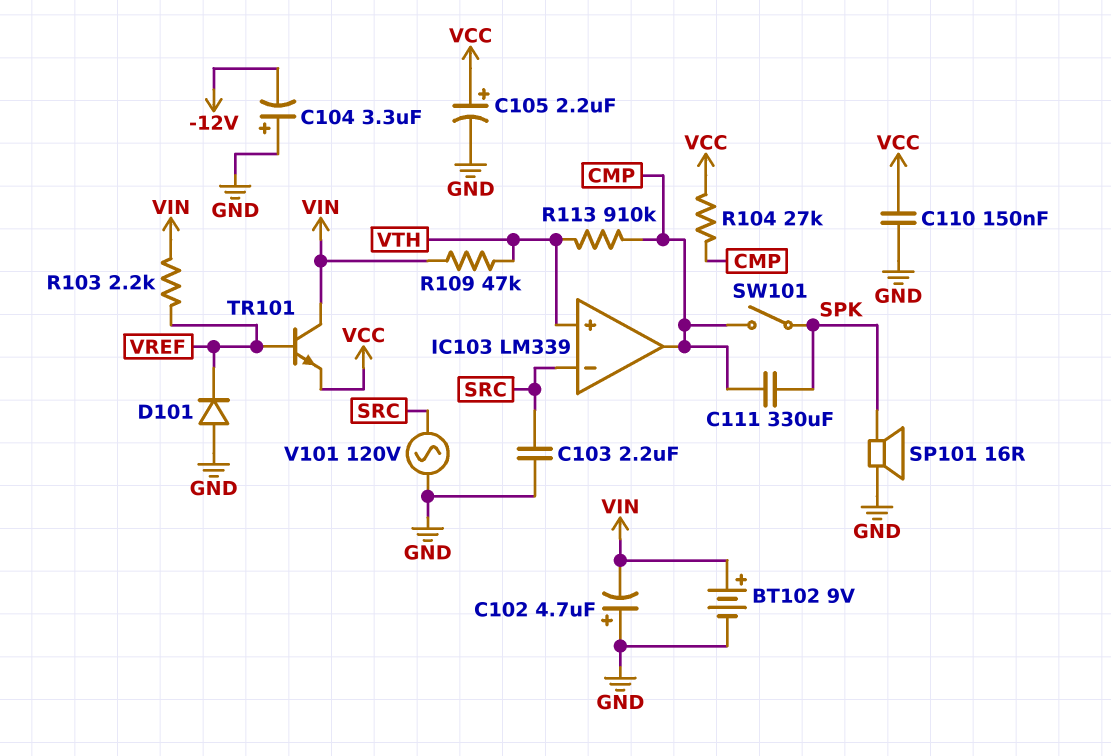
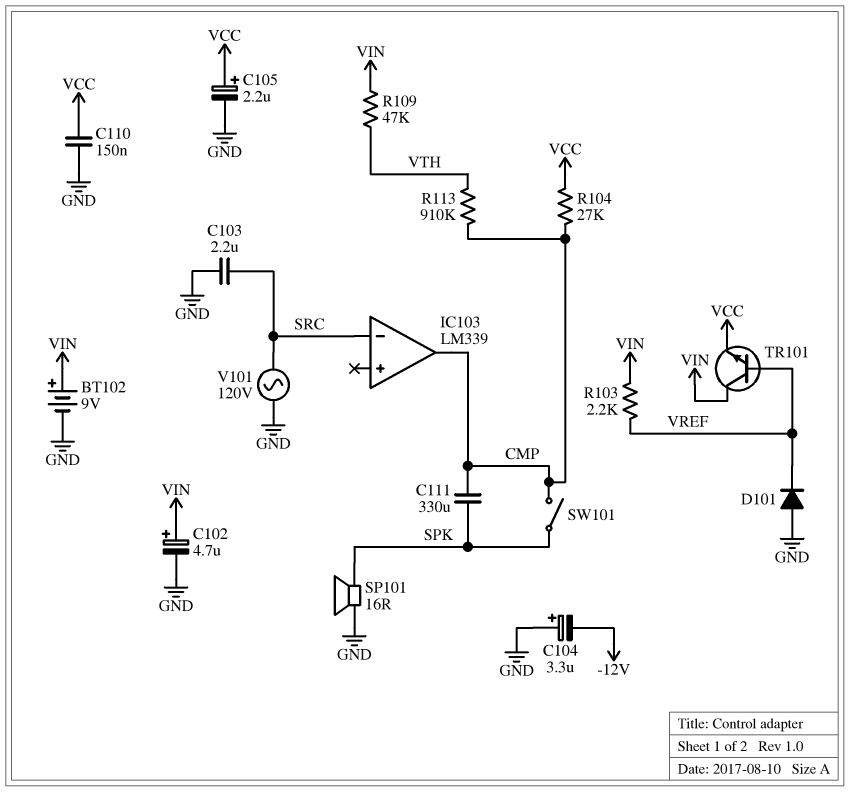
C102: 4.7uF (plus GND, minus VIN) -> 4.7uF (plus VIN, minus GND)
IC103 pin in+: VTH -> none

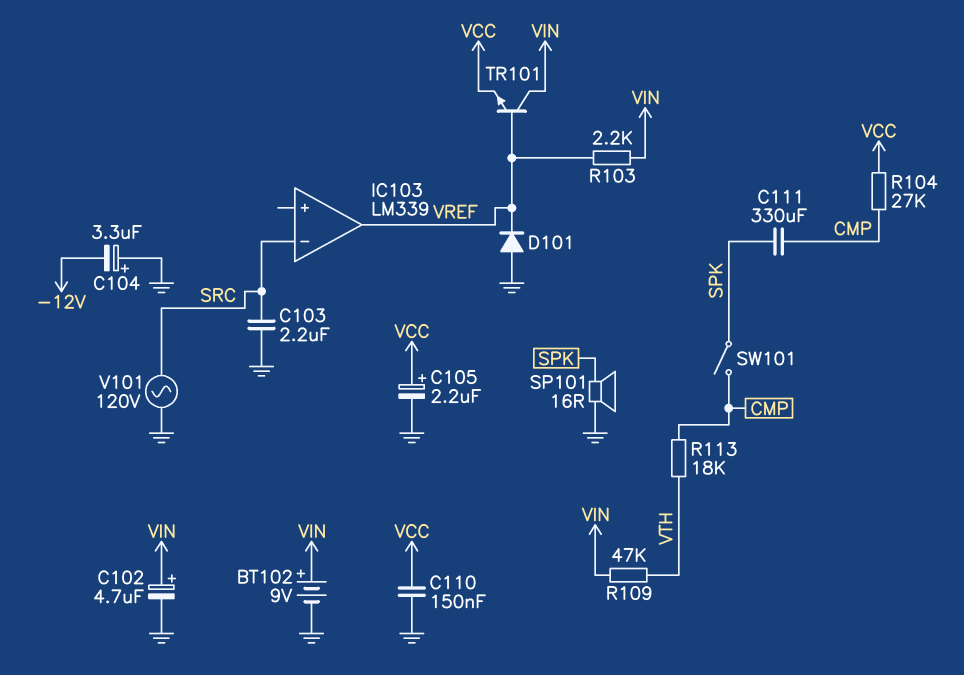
IC103 pin out: CMP -> VREF
R113: 910k (CMP, VTH) -> 18k (CMP, VTH)

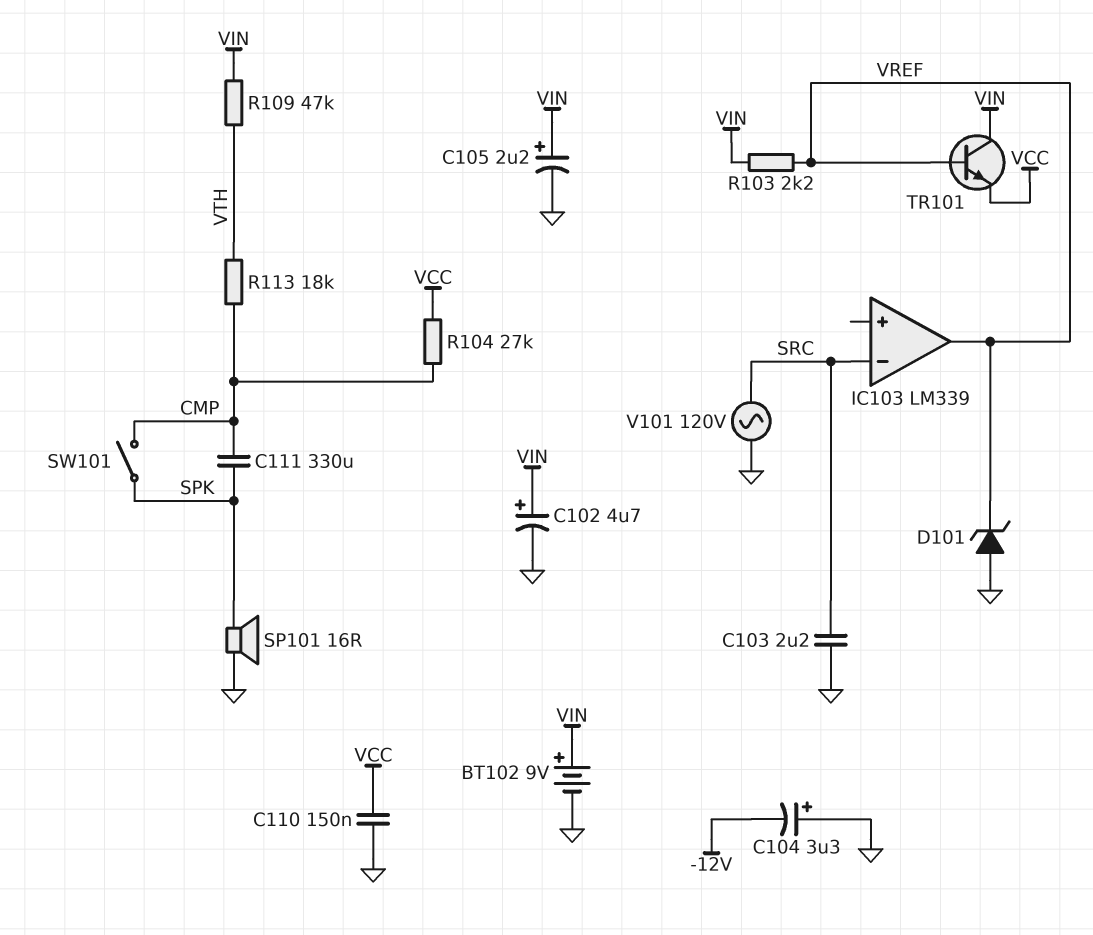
C105: 2.2uF (plus VCC, minus GND) -> 2.2uF (plus VIN, minus GND)
D101: diode (A GND, K VREF) -> zener (A GND, K VREF)

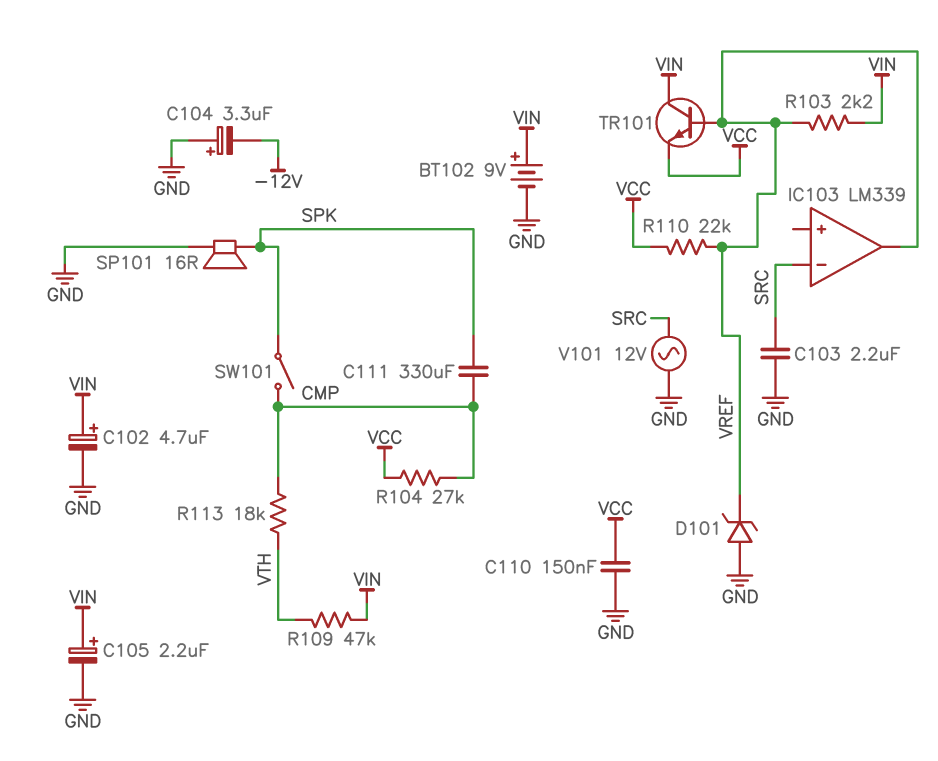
R110: none -> 22k (VCC, VREF)
V101: AC 120V (GND, SRC) -> AC 12V (GND, SRC)

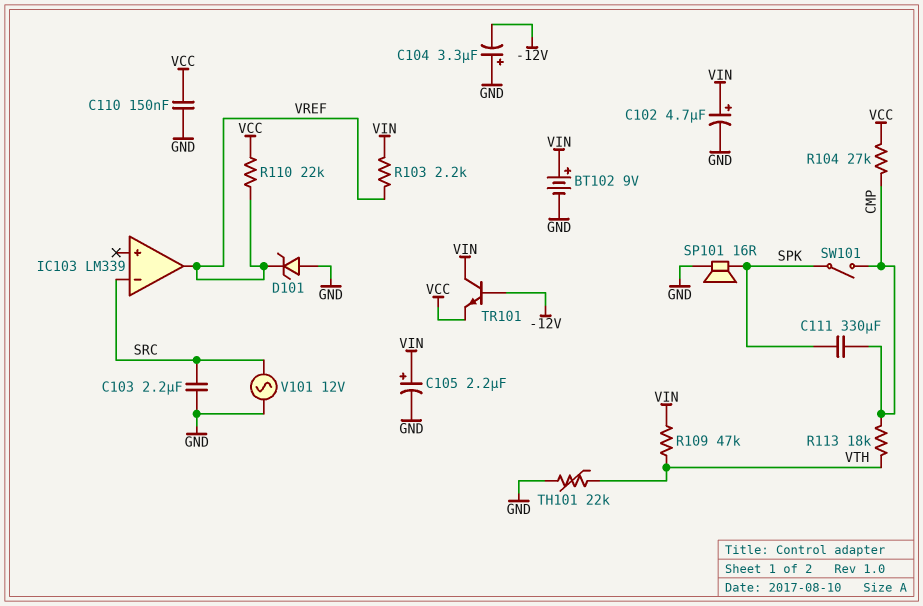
TH101: none -> 22k (GND, VTH)
TR101: NPN (B VREF, C VIN, E VCC) -> NPN (B -12V, C VIN, E VCC)

